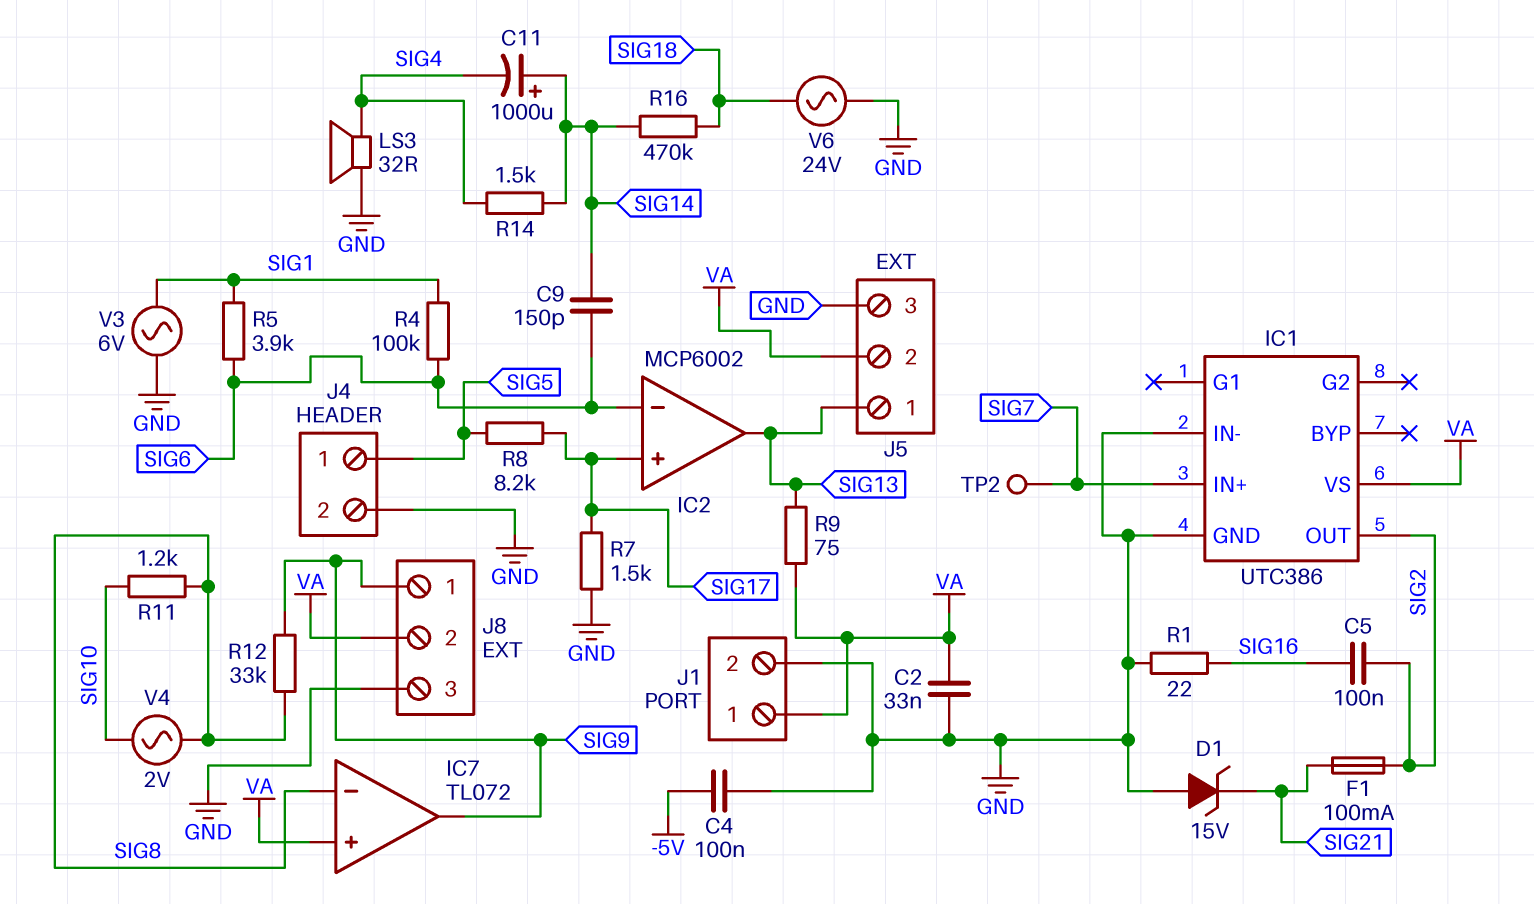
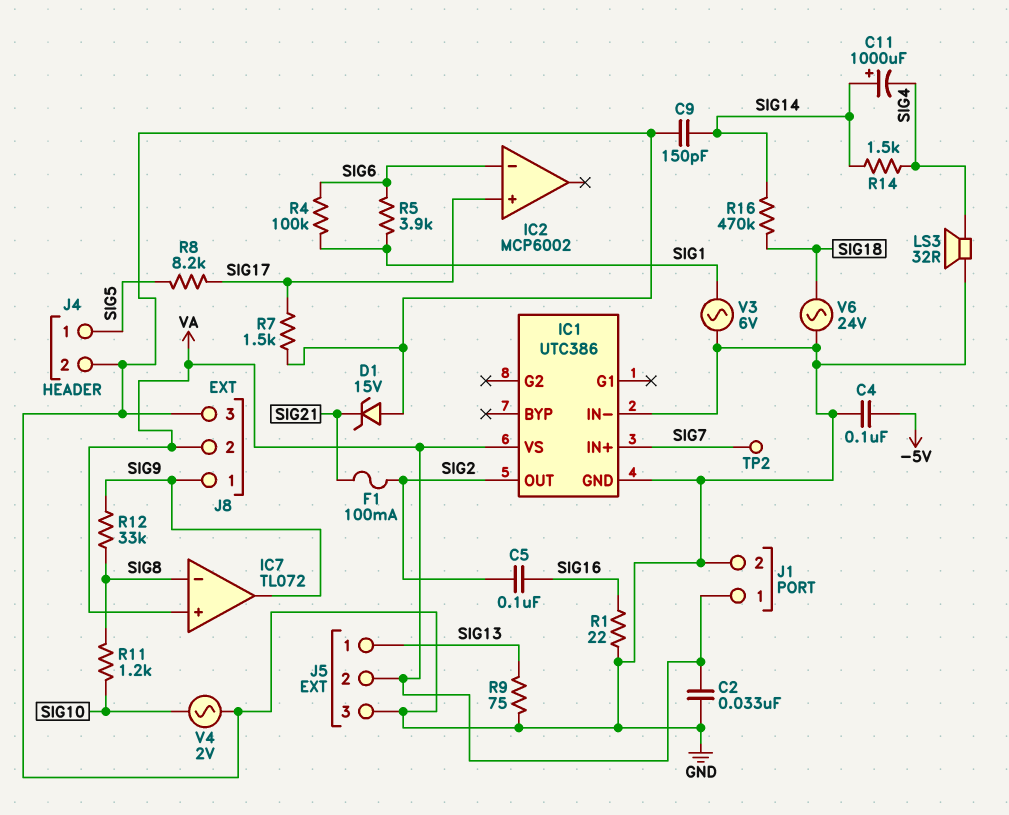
C9: 150pF (SIG6, SIG14) -> 150pF (GND, SIG14)
IC2 pin out: SIG13 -> none
R9: 75 (SIG13, VA) -> 75 (GND, SIG13)
V4: AC 2V (SIG8, SIG10) -> AC 2V (GND, SIG10)

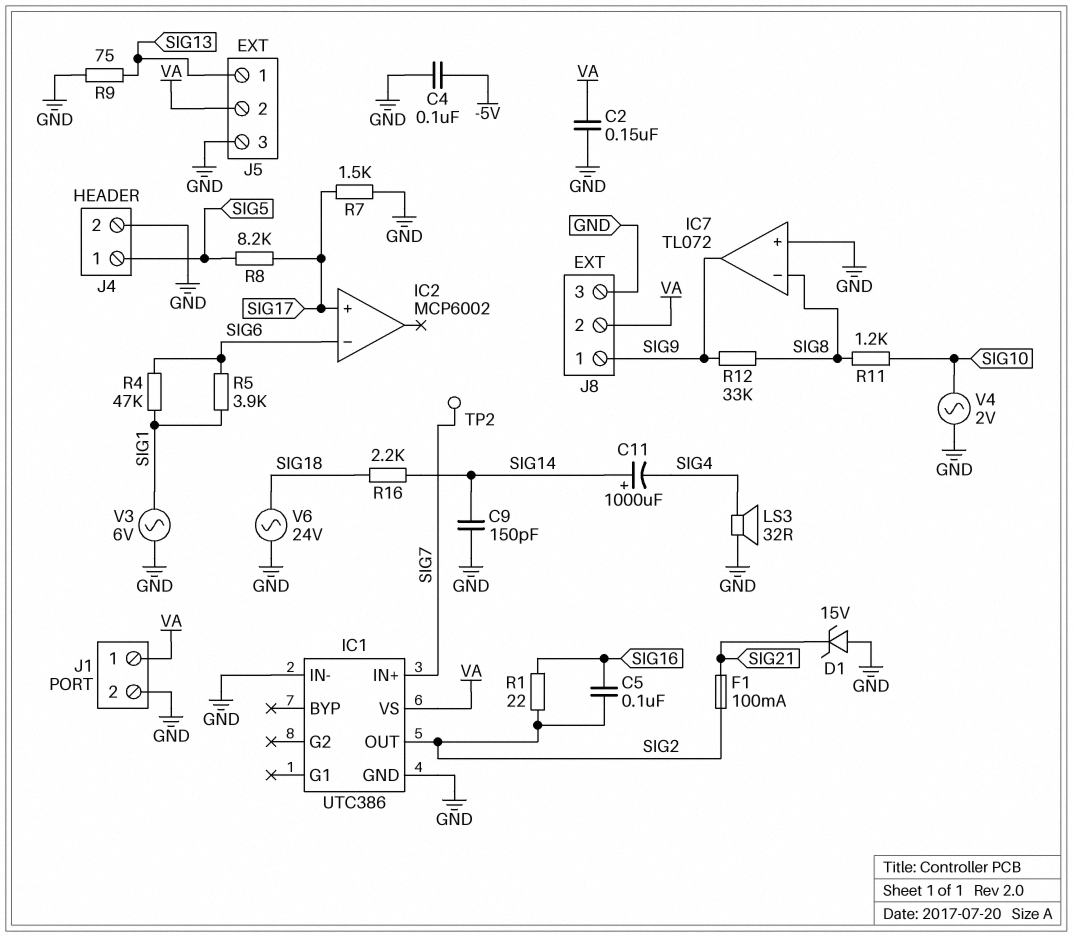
C2: 33nF (GND, VA) -> 150nF (GND, VA)
IC7 pin in+: VA -> GND
R1: 22 (GND, SIG16) -> 22 (SIG2, SIG16)
R4: 100k (SIG1, SIG6) -> 47k (SIG1, SIG6)
R14: 1.5k (SIG4, SIG14) -> none
R16: 470k (SIG14, SIG18) -> 2.2k (SIG14, SIG18)

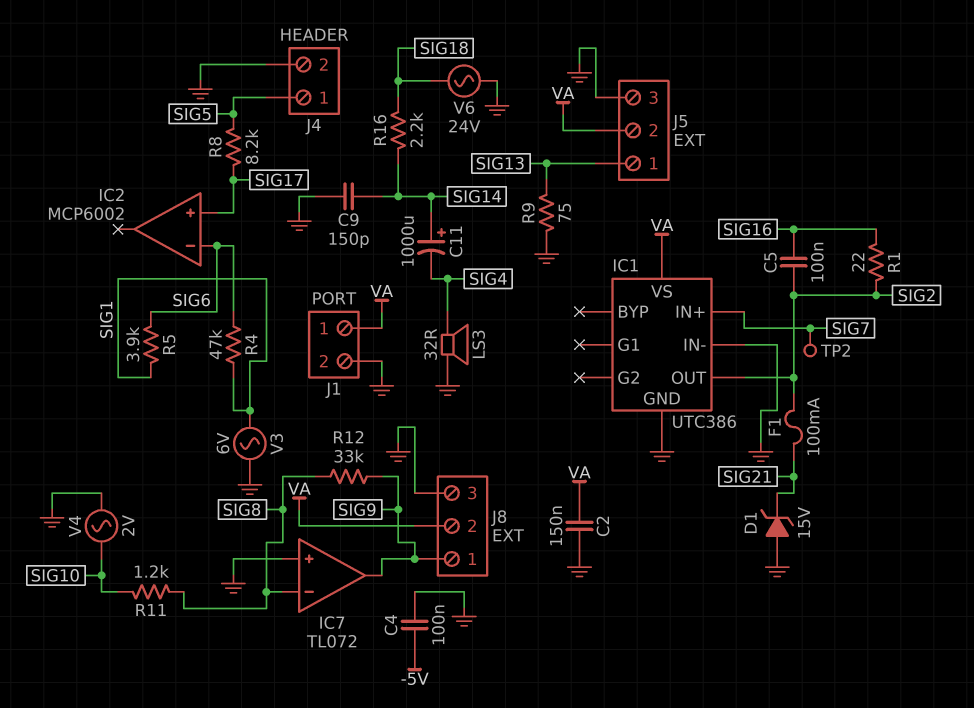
R7: 1.5k (GND, SIG17) -> none

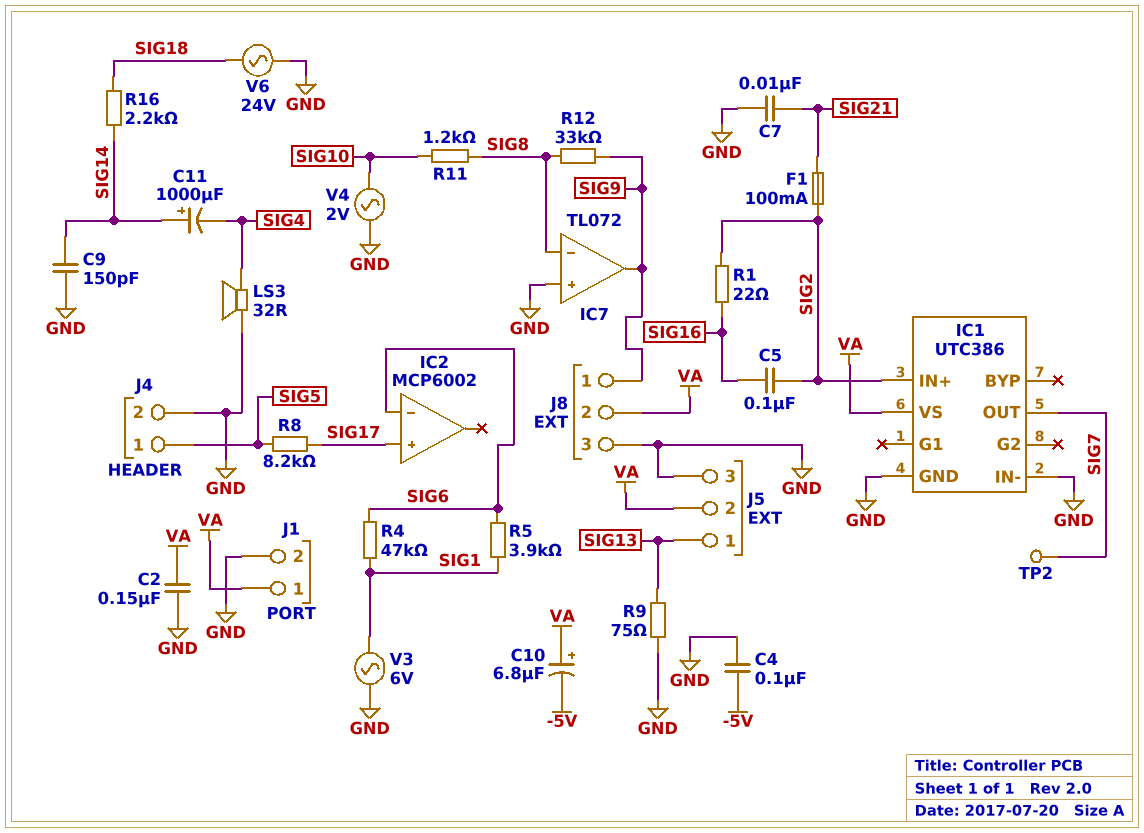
C7: none -> 10nF (GND, SIG21)
C10: none -> 6.8uF (plus VA, minus -5V)
D1: zener 15V (A GND, K SIG21) -> none
IC1 pin IN+: SIG7 -> SIG2
IC1 pin OUT: SIG2 -> SIG7

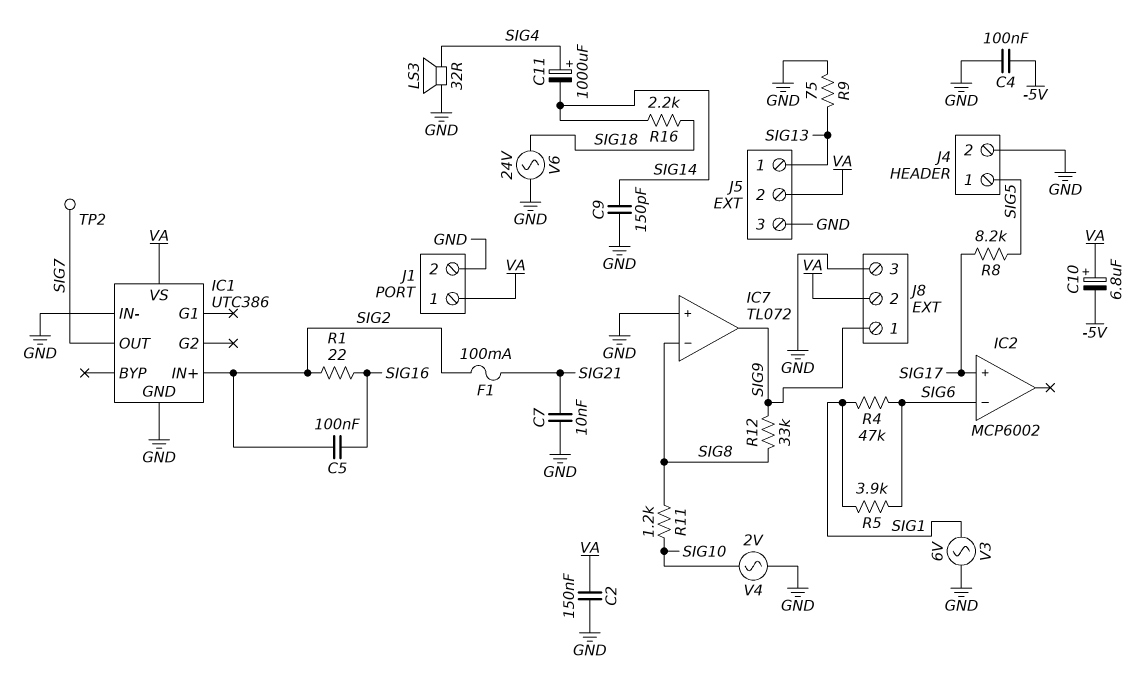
C11: 1000uF (plus SIG14, minus SIG4) -> 1000uF (plus SIG4, minus SIG14)

